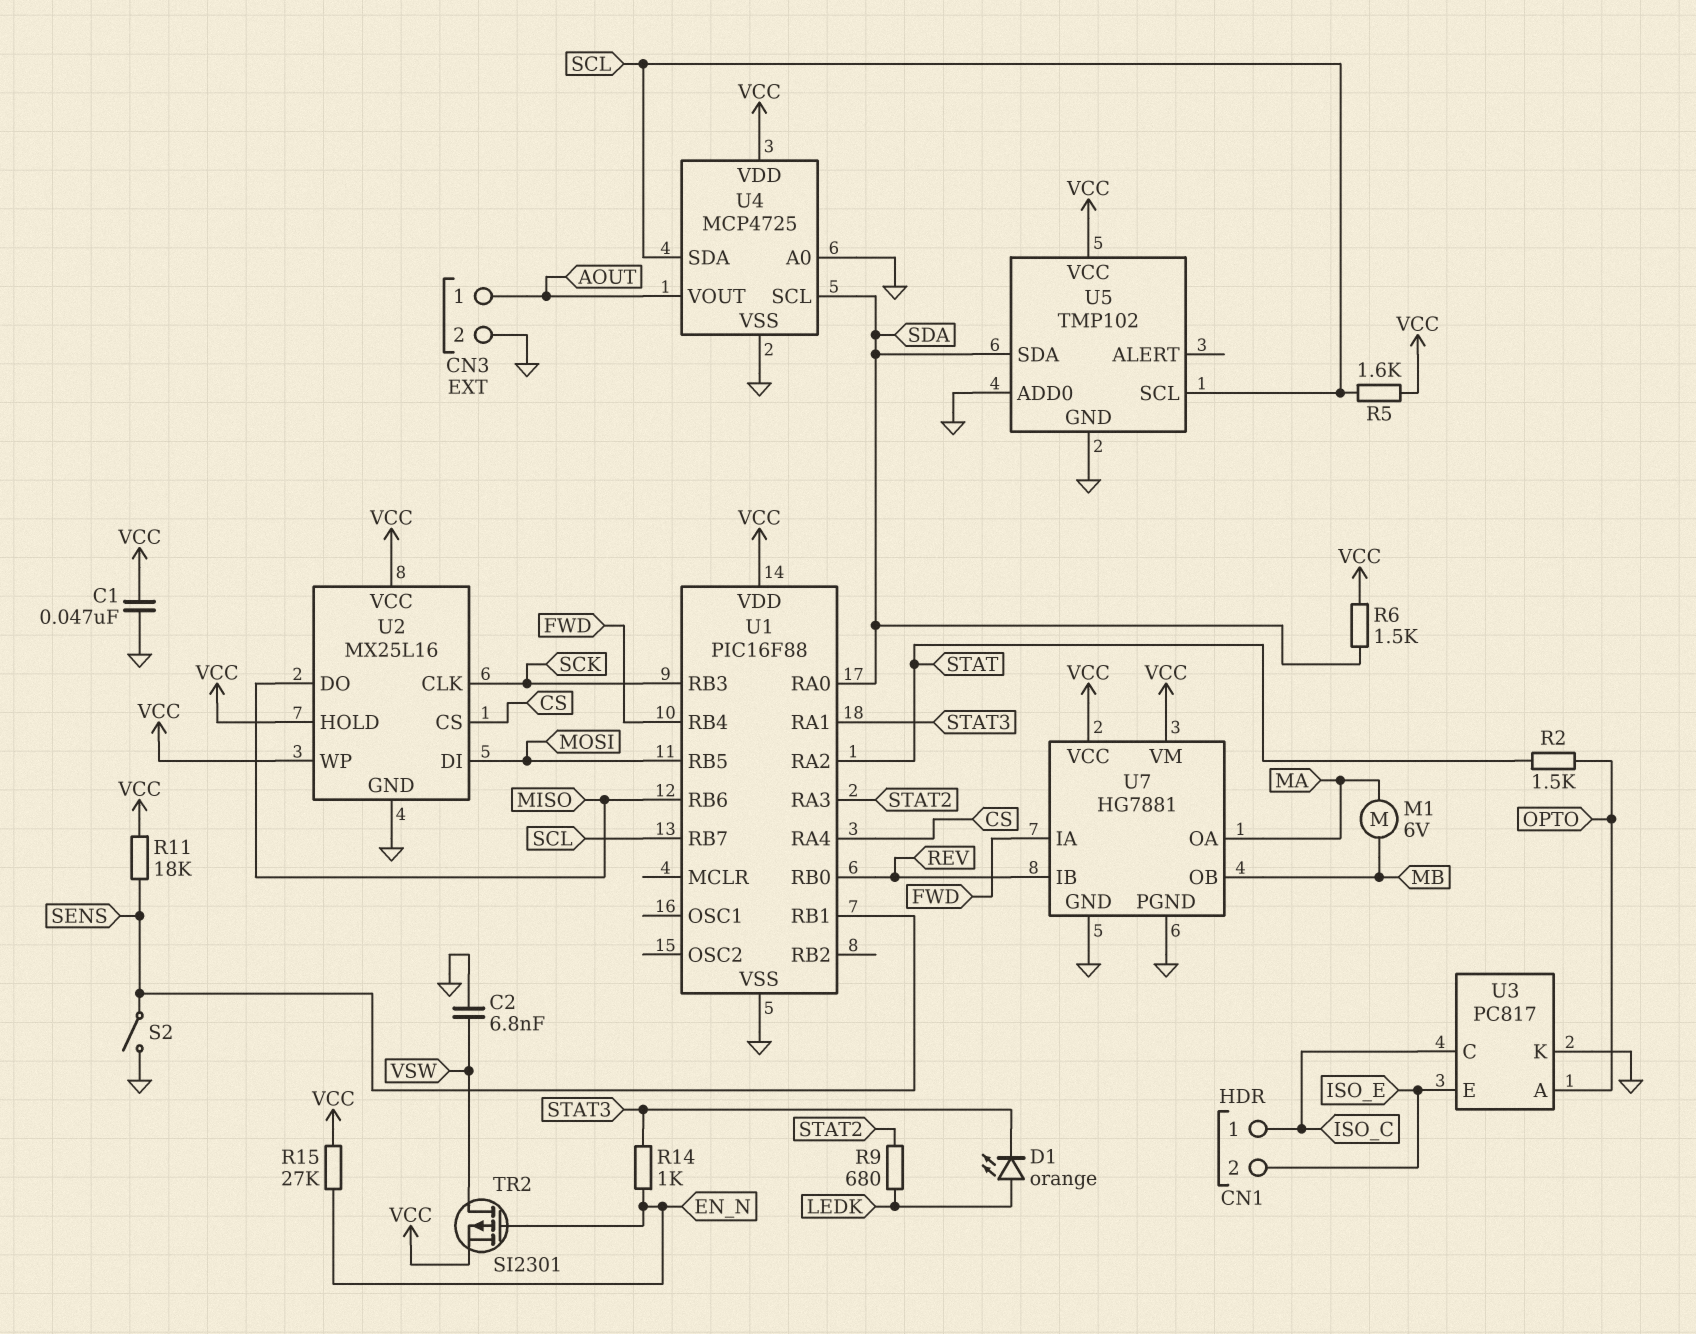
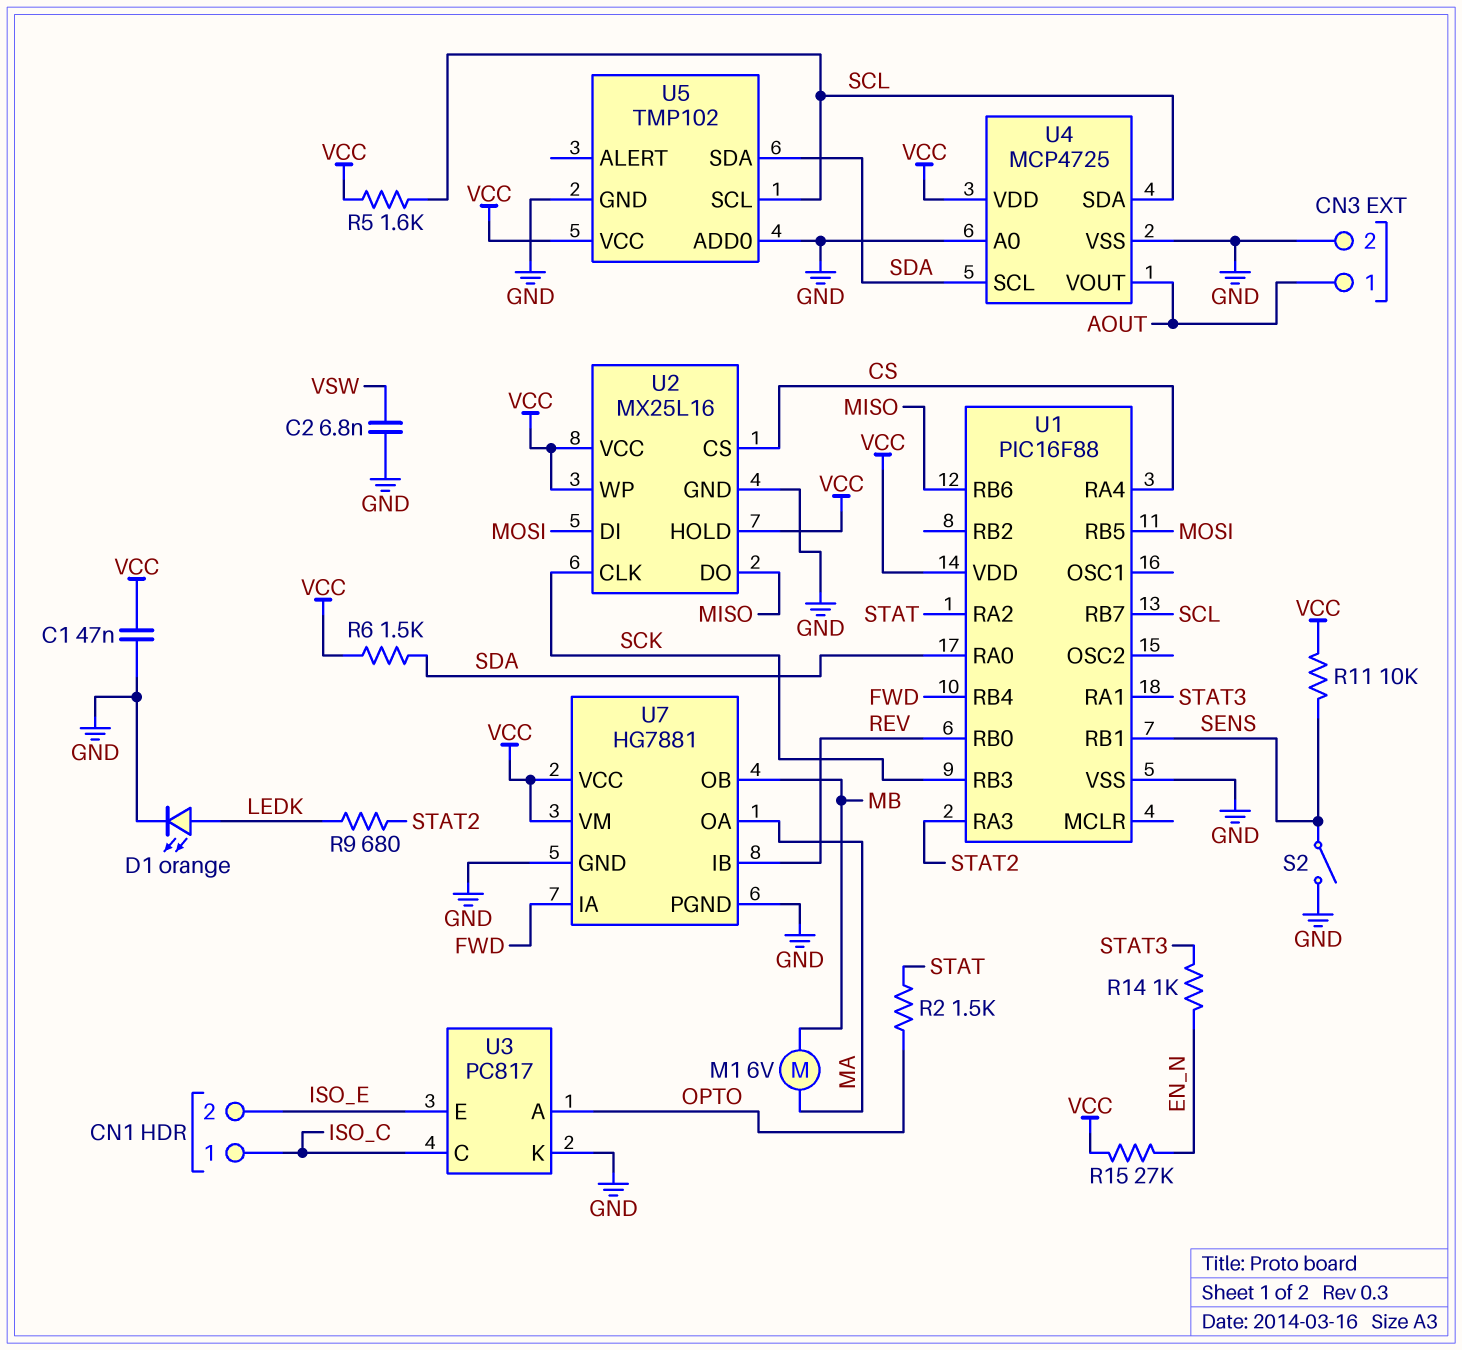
D1: LED orange (A LEDK, K STAT3) -> LED orange (A LEDK, K GND)
R11: 18k (SENS, VCC) -> 10k (SENS, VCC)
TR2: PMOS SI2301 (G EN_N, D VSW, S VCC) -> none

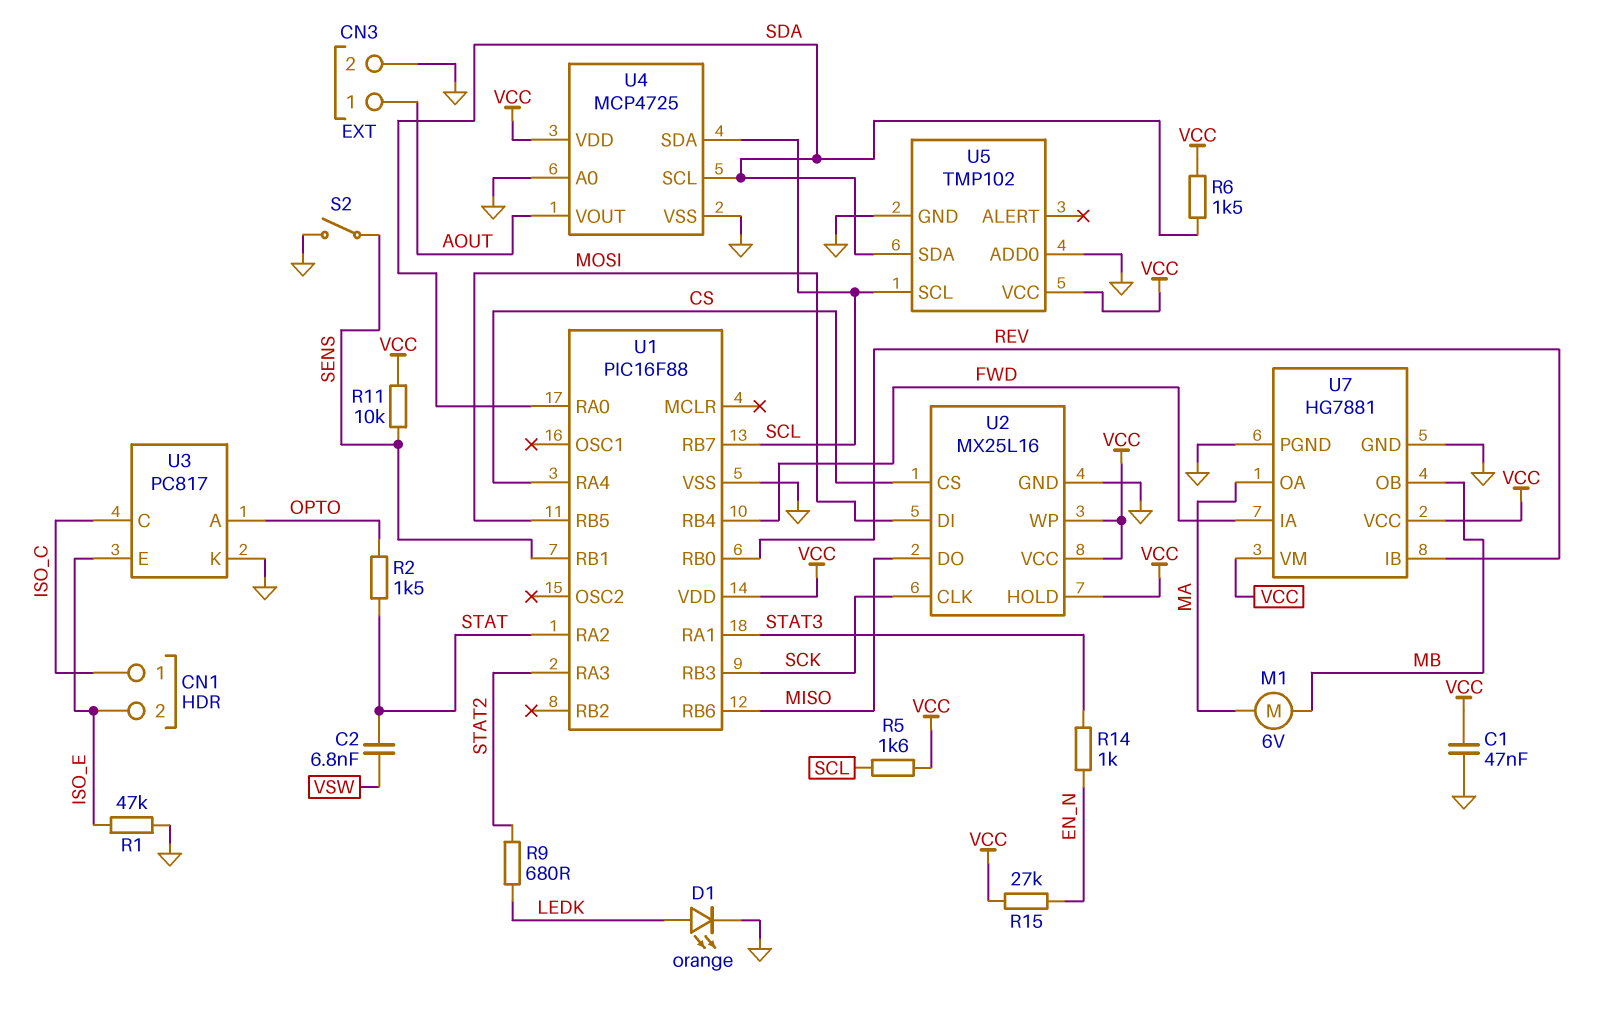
C2: 6.8nF (GND, VSW) -> 6.8nF (STAT, VSW)
R1: none -> 47k (GND, ISO_E)

